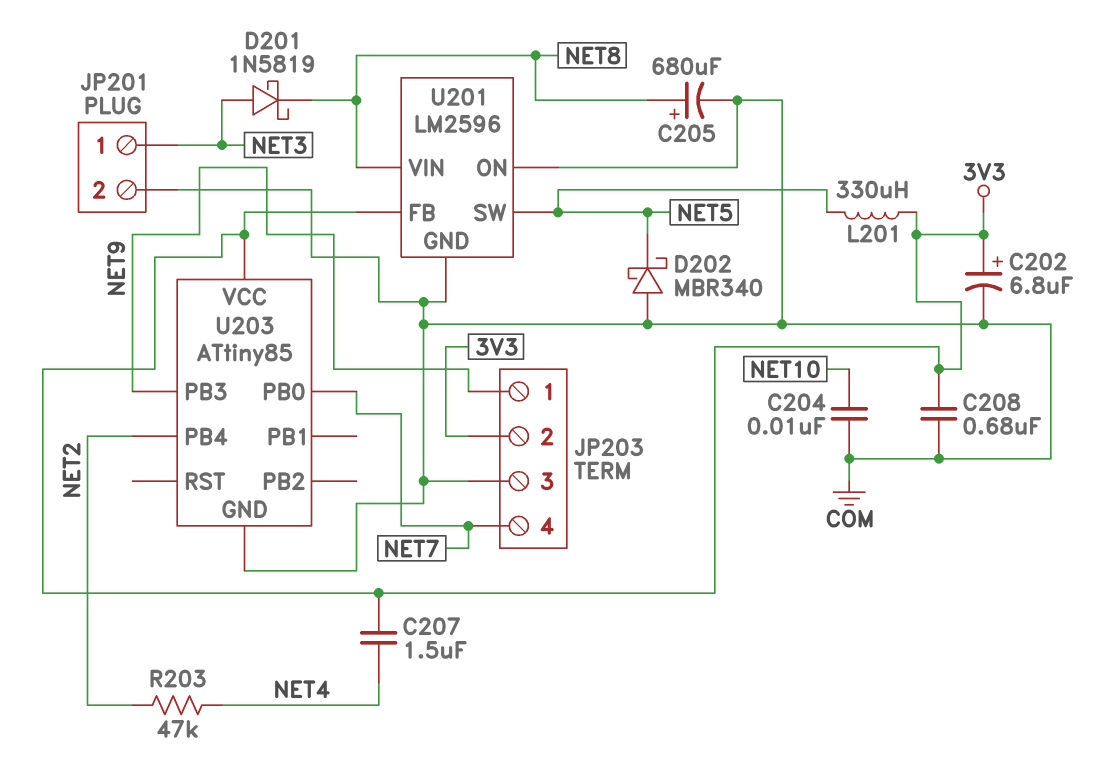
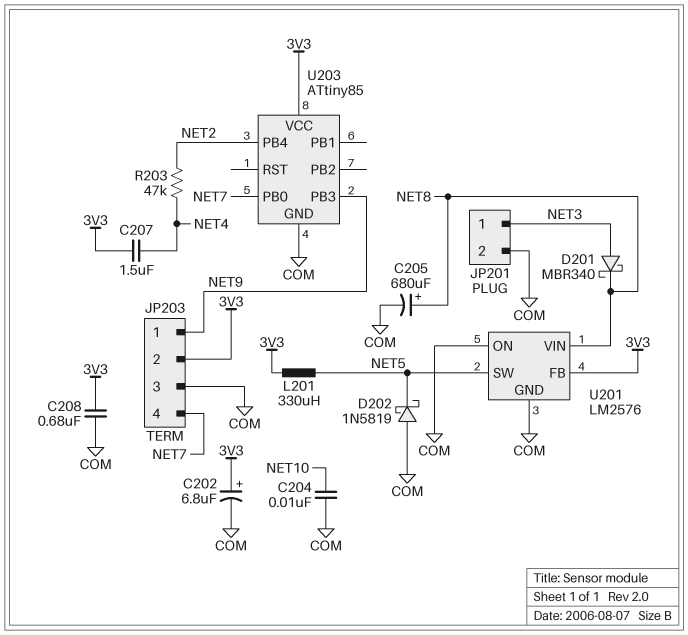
D201: schottky 1N5819 (A NET3, K NET8) -> schottky MBR340 (A NET3, K NET8)
D202: schottky MBR340 (A COM, K NET5) -> schottky 1N5819 (A COM, K NET5)
U201: LM2596 -> LM2576

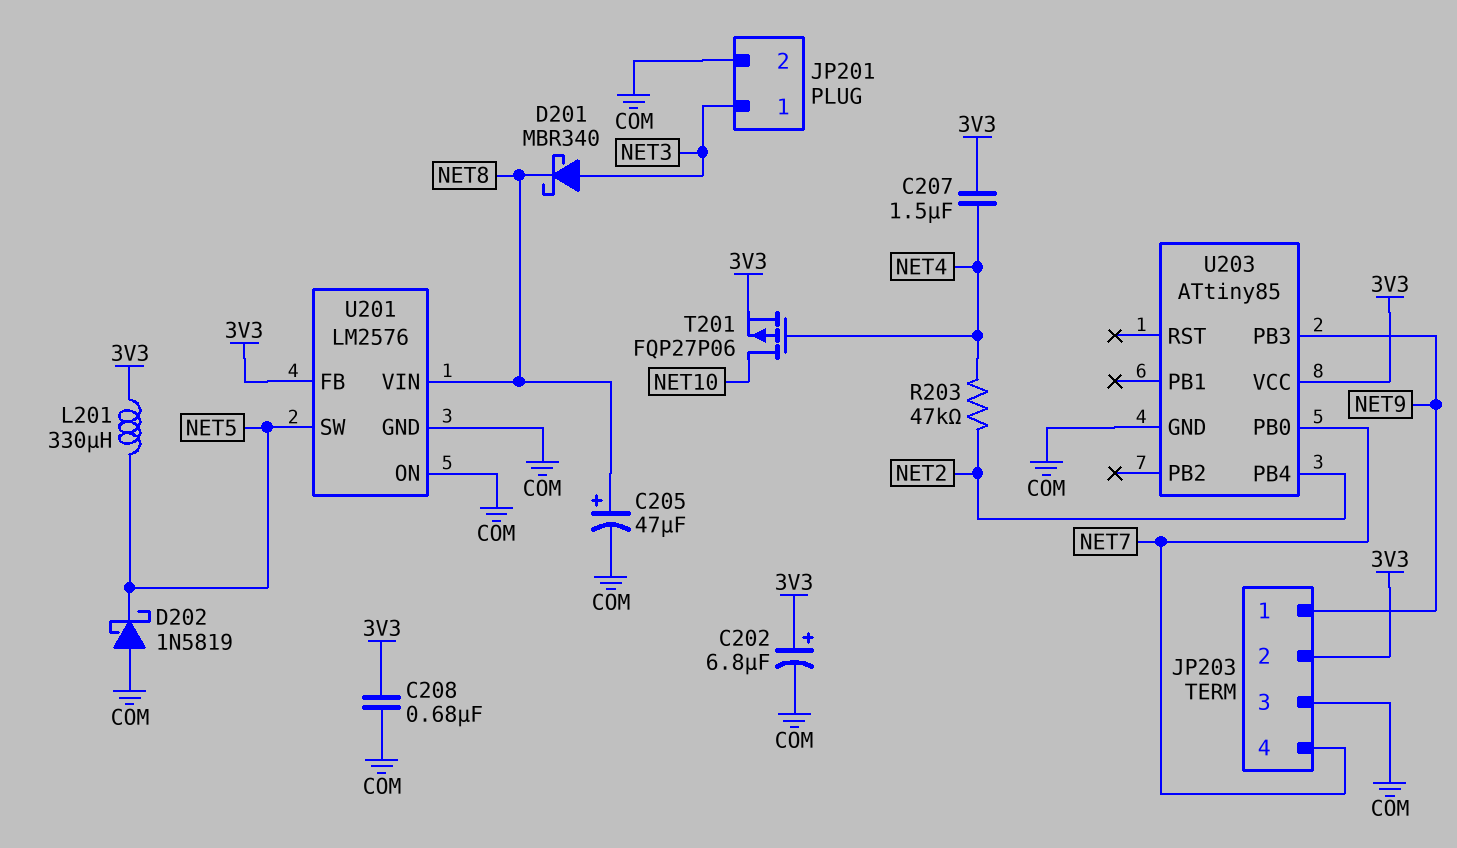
C204: 10nF (COM, NET10) -> none
C205: 680uF (plus NET8, minus COM) -> 47uF (plus NET8, minus COM)
T201: none -> PMOS FQP27P06 (G NET4, D NET10, S 3V3)

